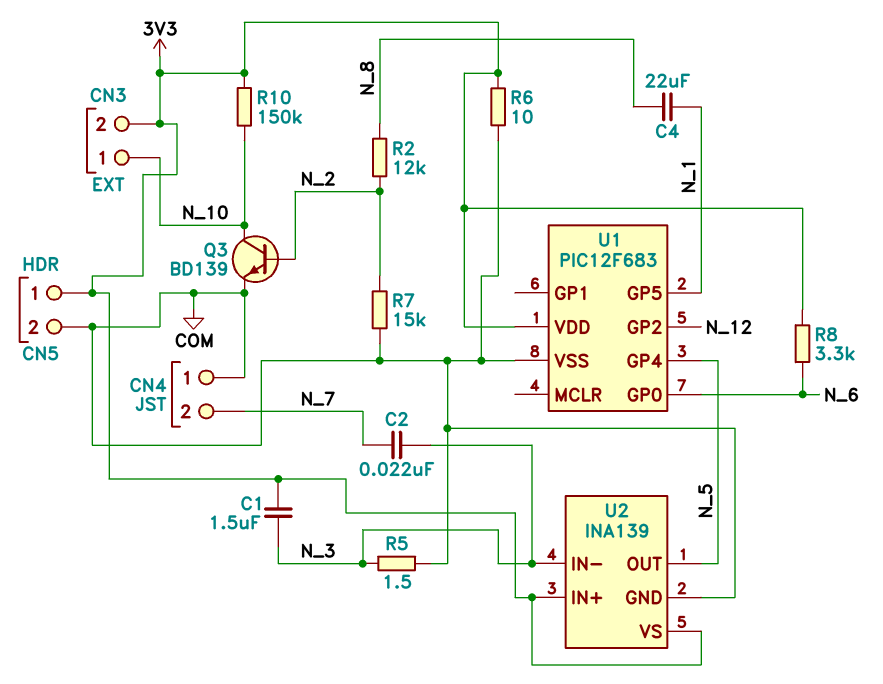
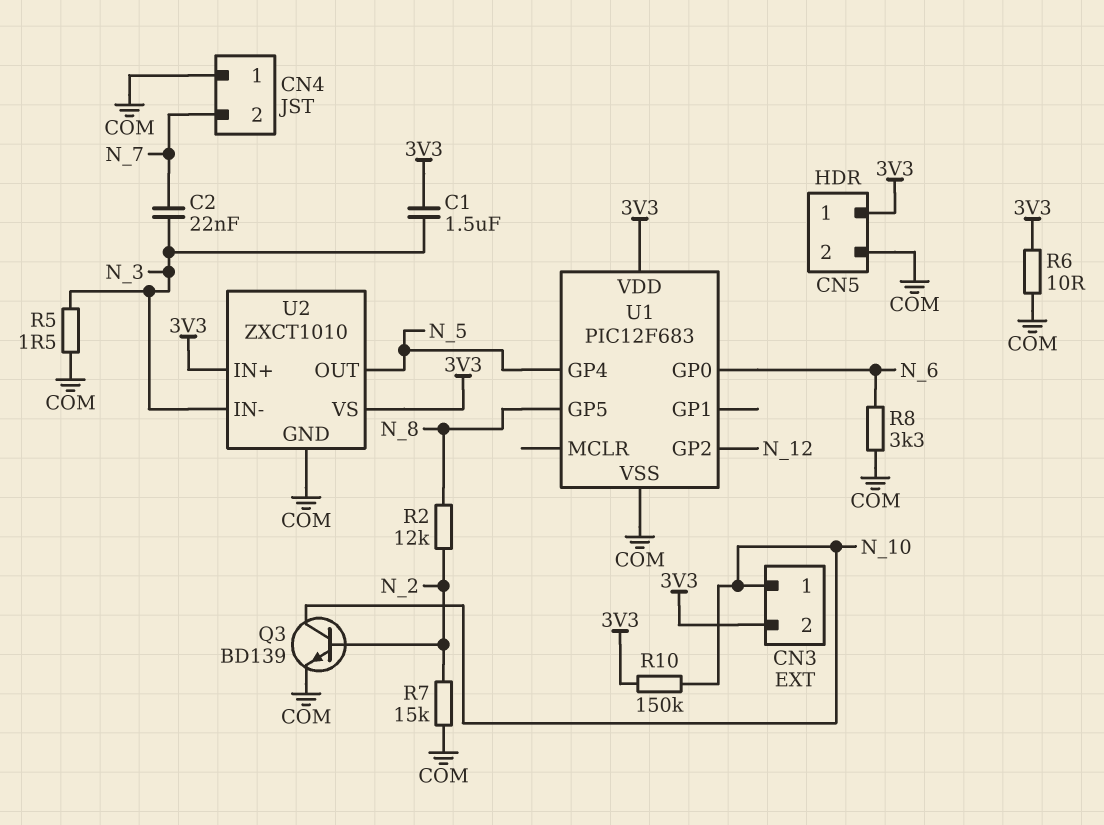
C4: 22uF (N_1, N_8) -> none
R8: 3.3k (3V3, N_6) -> 3.3k (COM, N_6)
U1 pin GP5: N_1 -> N_8
U2: INA139 -> ZXCT1010

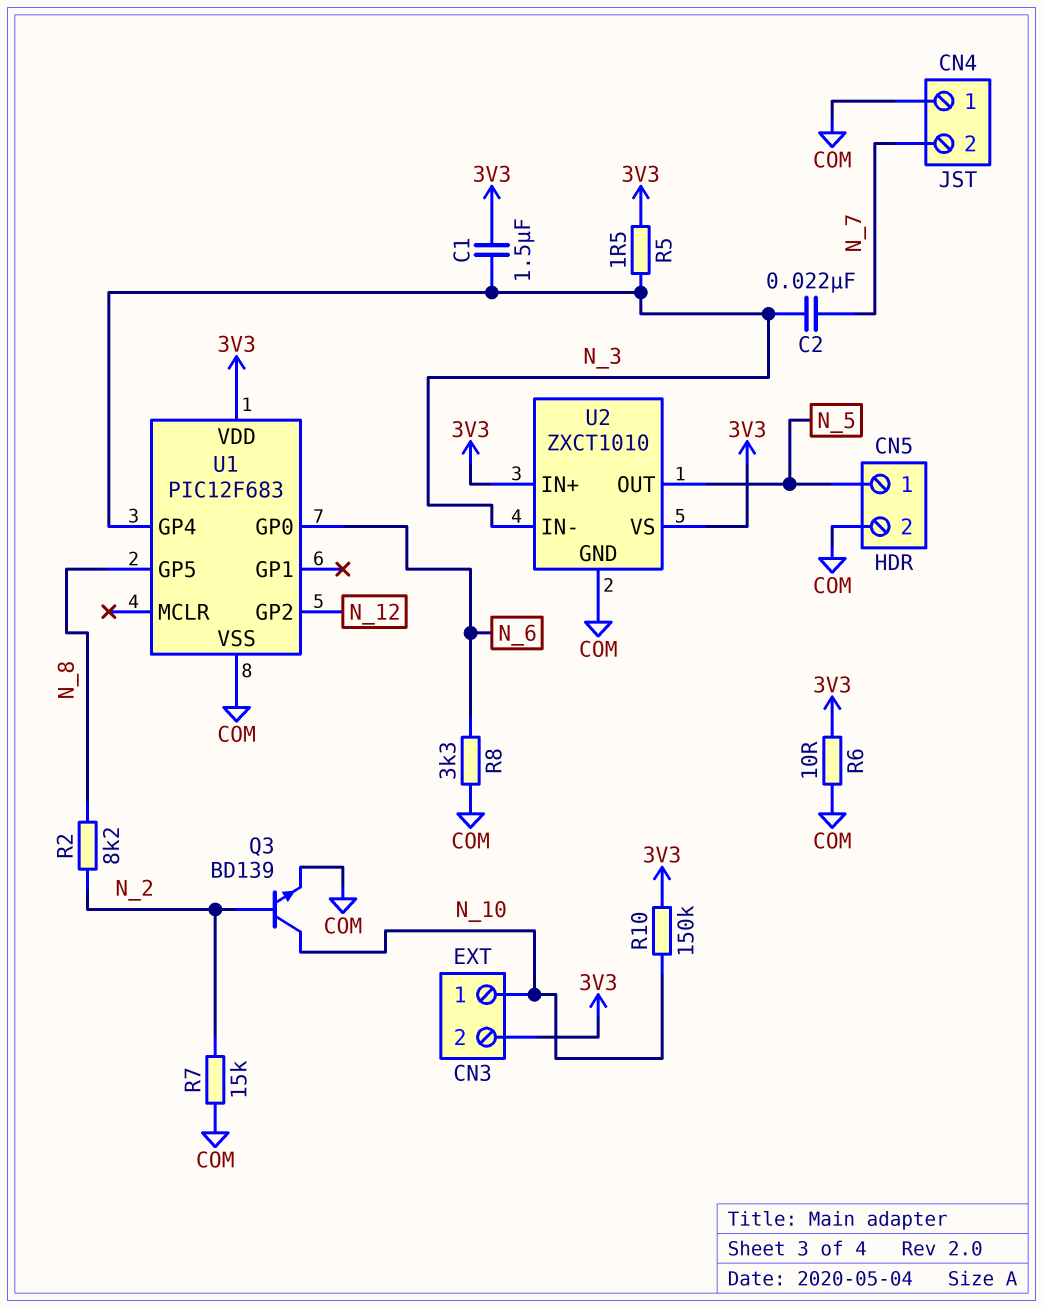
CN5 pin 1: 3V3 -> N_5
R2: 12k (N_2, N_8) -> 8.2k (N_2, N_8)
R5: 1.5 (COM, N_3) -> 1.5 (3V3, N_3)
U1 pin GP4: N_5 -> N_3

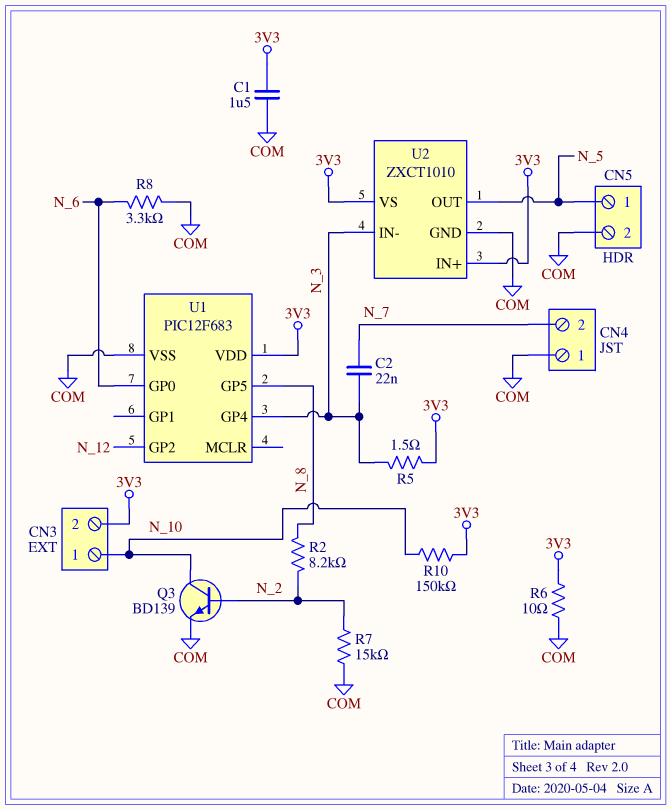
C1: 1.5uF (3V3, N_3) -> 1.5uF (3V3, COM)

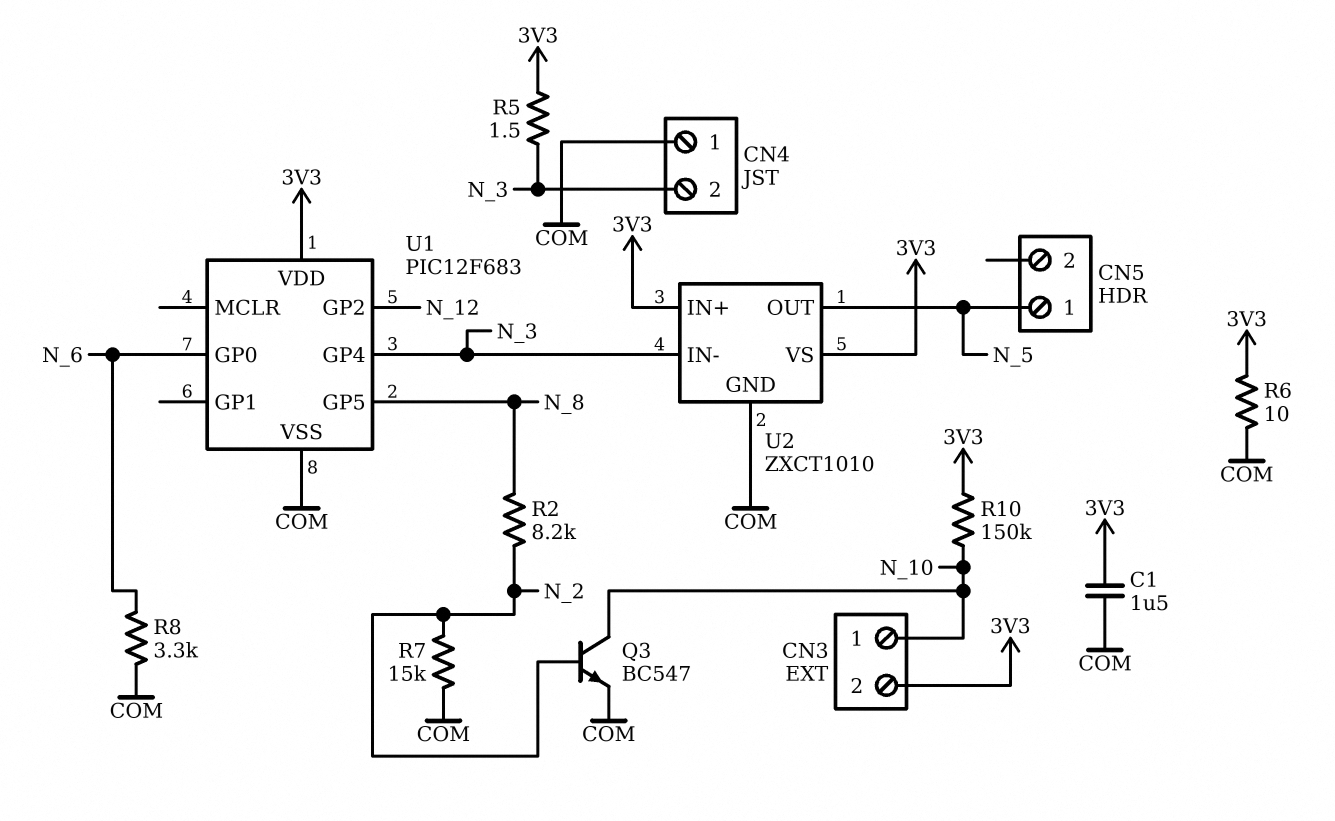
C2: 22nF (N_3, N_7) -> none
CN4 pin 2: N_7 -> N_3
CN5 pin 2: COM -> none
Q3: NPN BD139 (B N_2, C N_10, E COM) -> NPN BC547 (B N_2, C N_10, E COM)

